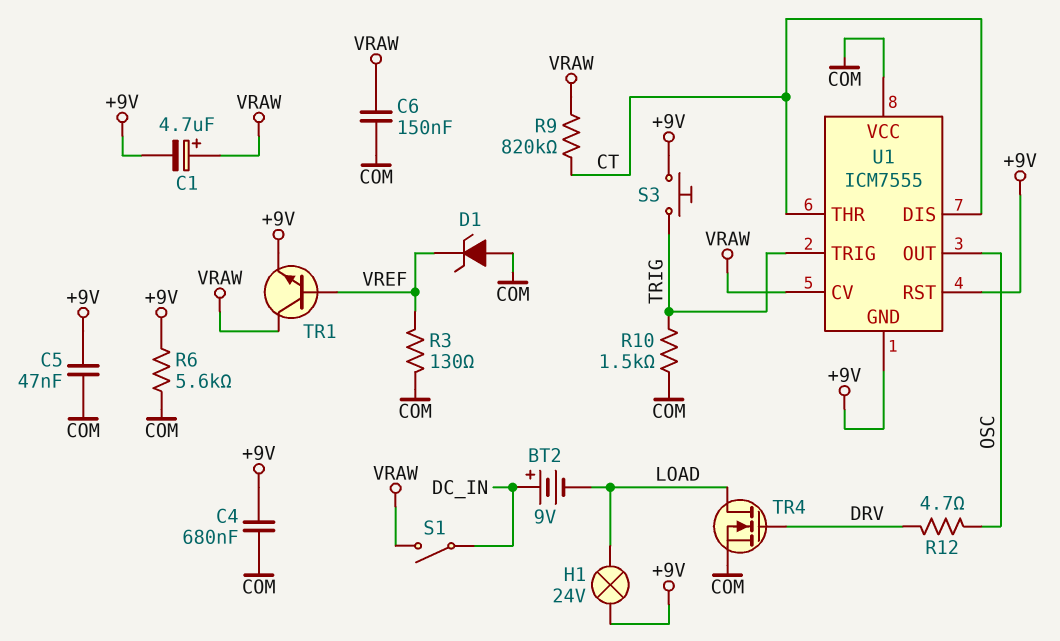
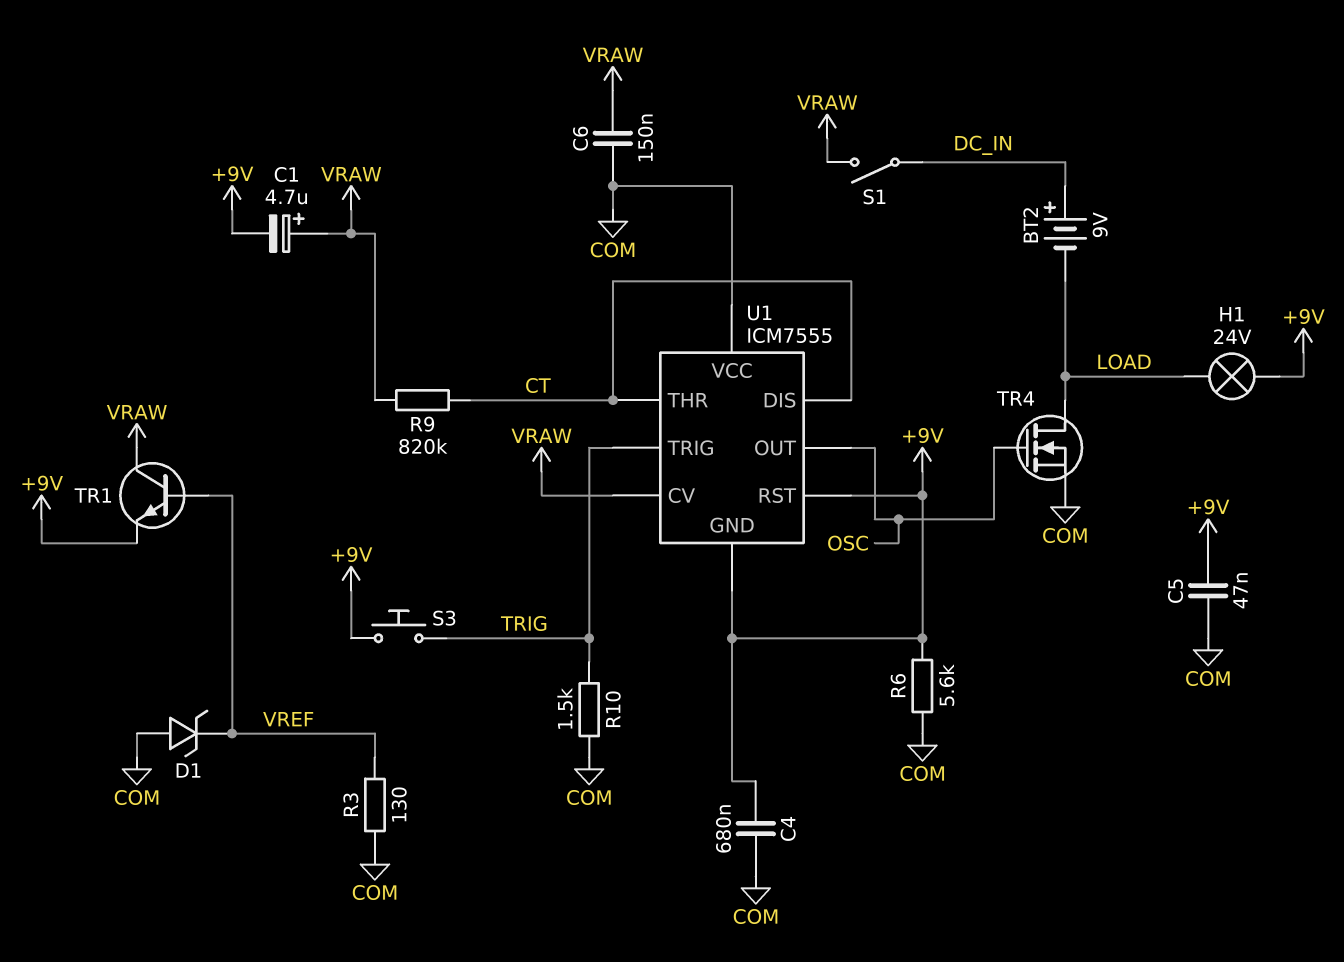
R12: 4.7 (DRV, OSC) -> none
TR4: NMOS (G DRV, D LOAD, S COM) -> NMOS (G OSC, D LOAD, S COM)

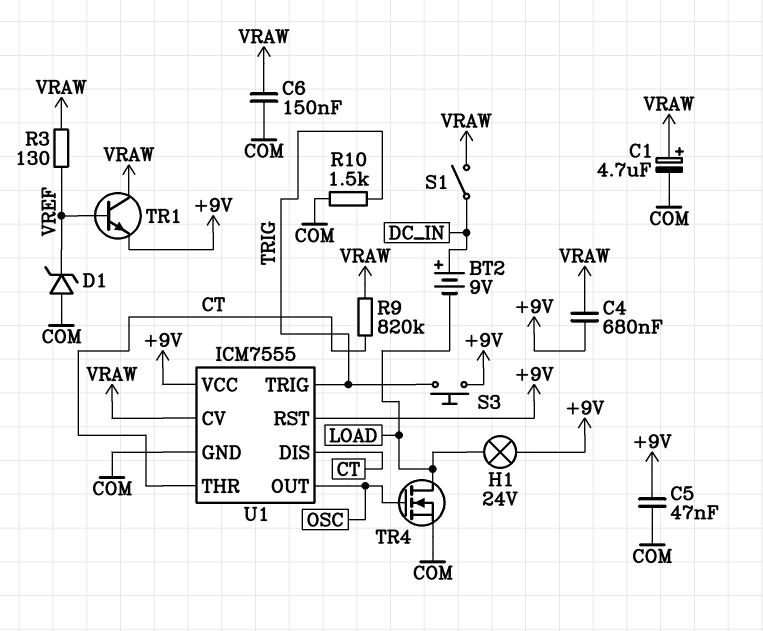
C1: 4.7uF (plus VRAW, minus +9V) -> 4.7uF (plus VRAW, minus COM)
C4: 680nF (+9V, COM) -> 680nF (+9V, VRAW)
R3: 130 (COM, VREF) -> 130 (VRAW, VREF)
R6: 5.6k (+9V, COM) -> none
U1 pin GND: +9V -> COM
U1 pin VCC: COM -> +9V

